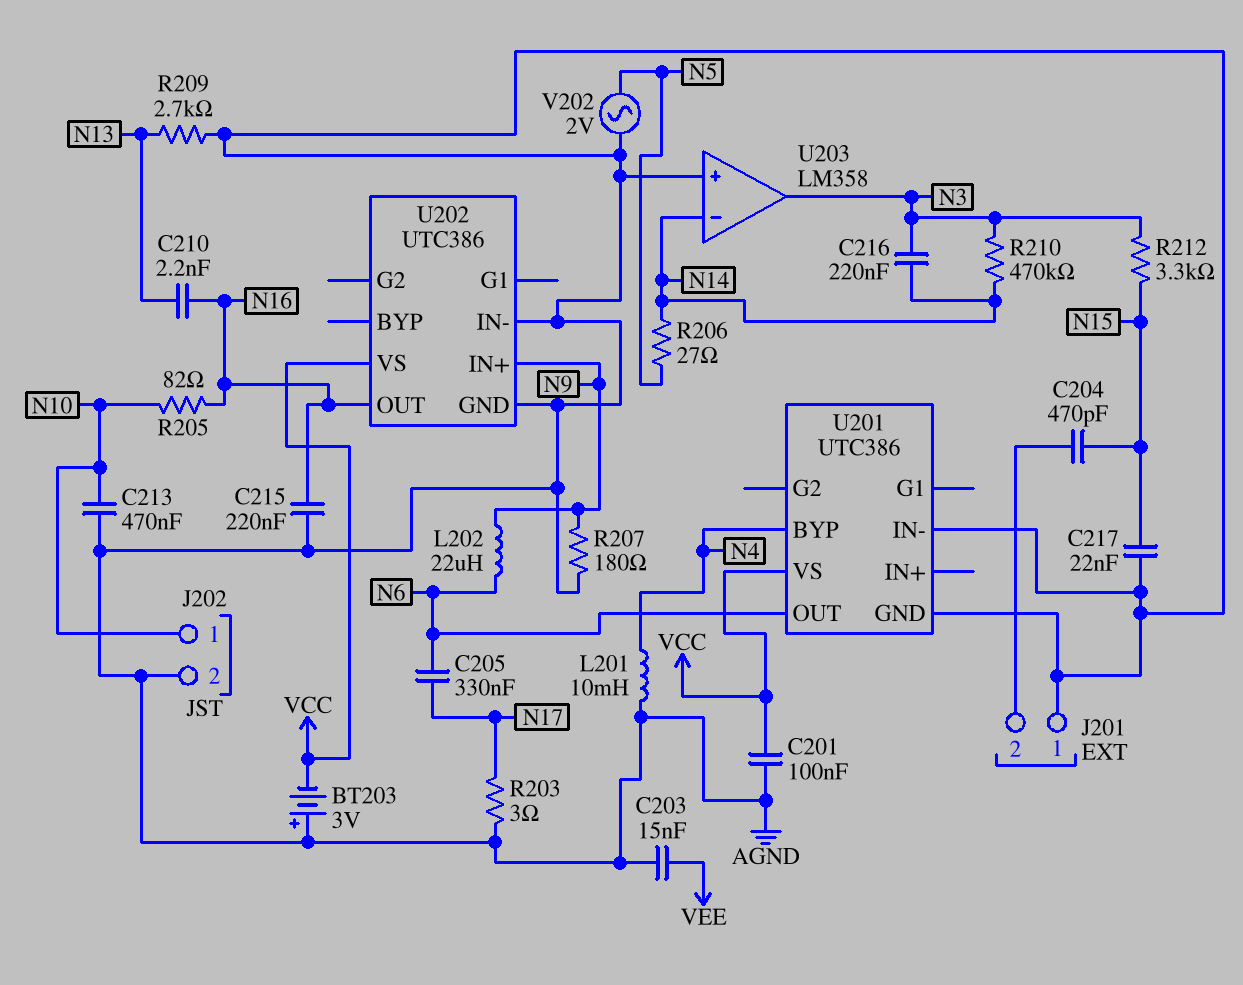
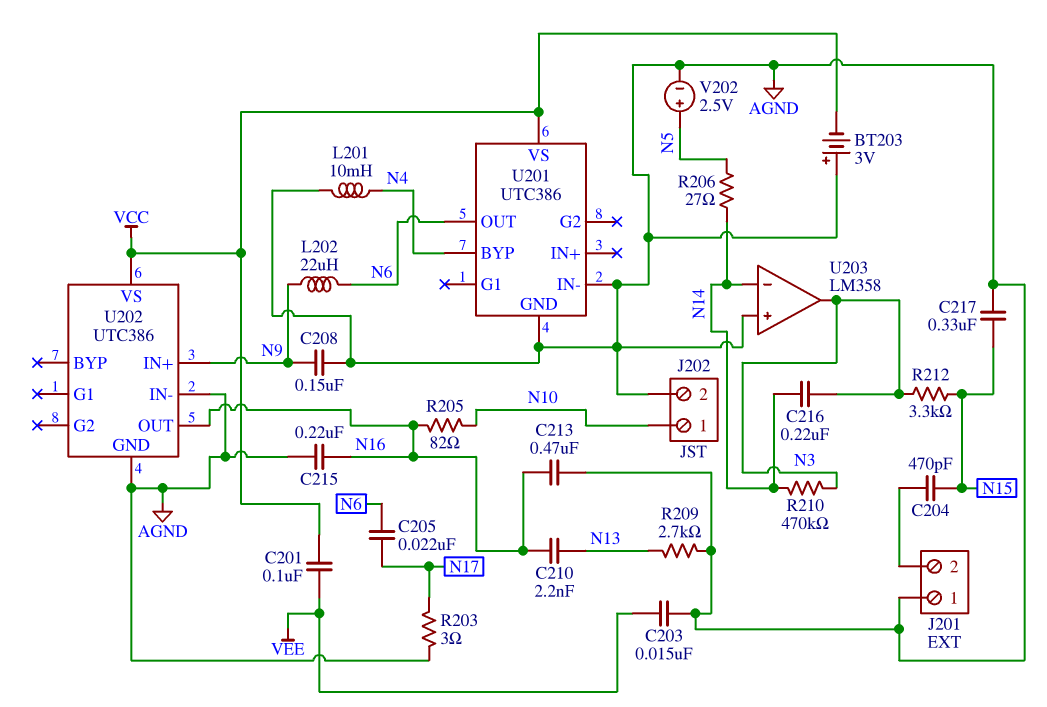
C201: 100nF (AGND, VCC) -> 100nF (VCC, VEE)
C205: 330nF (N6, N17) -> 22nF (N6, N17)
C208: none -> 150nF (AGND, N9)
C213: 470nF (AGND, N10) -> 470nF (AGND, N16)
C217: 22nF (AGND, N15) -> 330nF (AGND, N15)
R207: 180 (AGND, N9) -> none
V202: AC 2V (AGND, N5) -> 2.5V (plus N5, minus AGND)

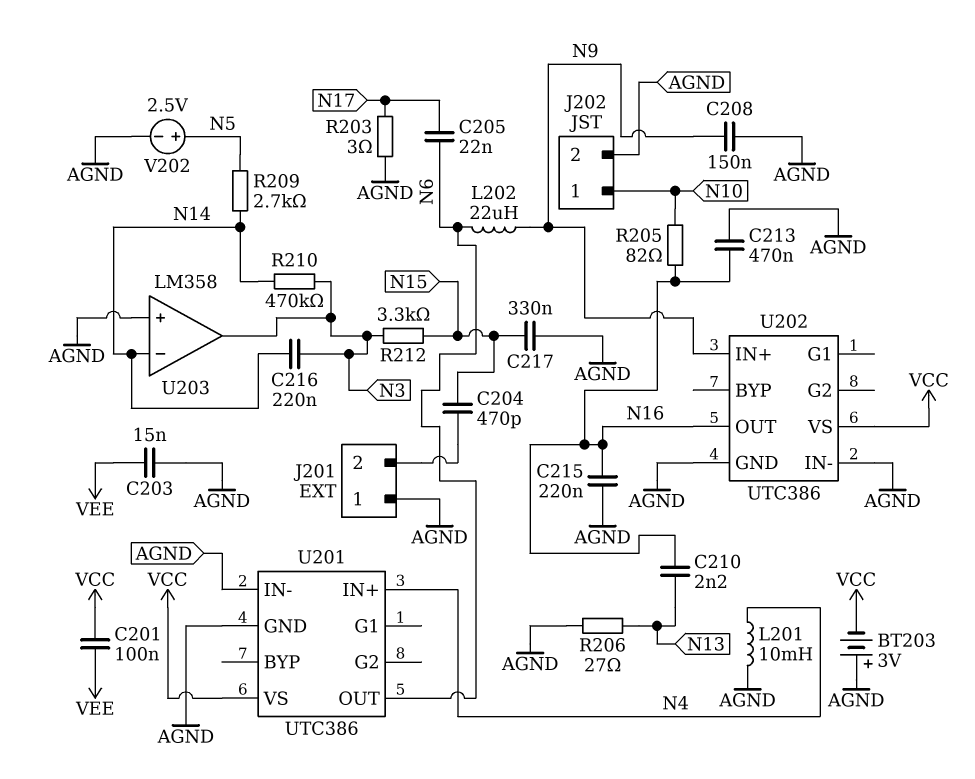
R206: 27 (N5, N14) -> 27 (AGND, N13)
R209: 2.7k (AGND, N13) -> 2.7k (N5, N14)
U201 pin BYP: N4 -> none
U201 pin IN+: none -> N4

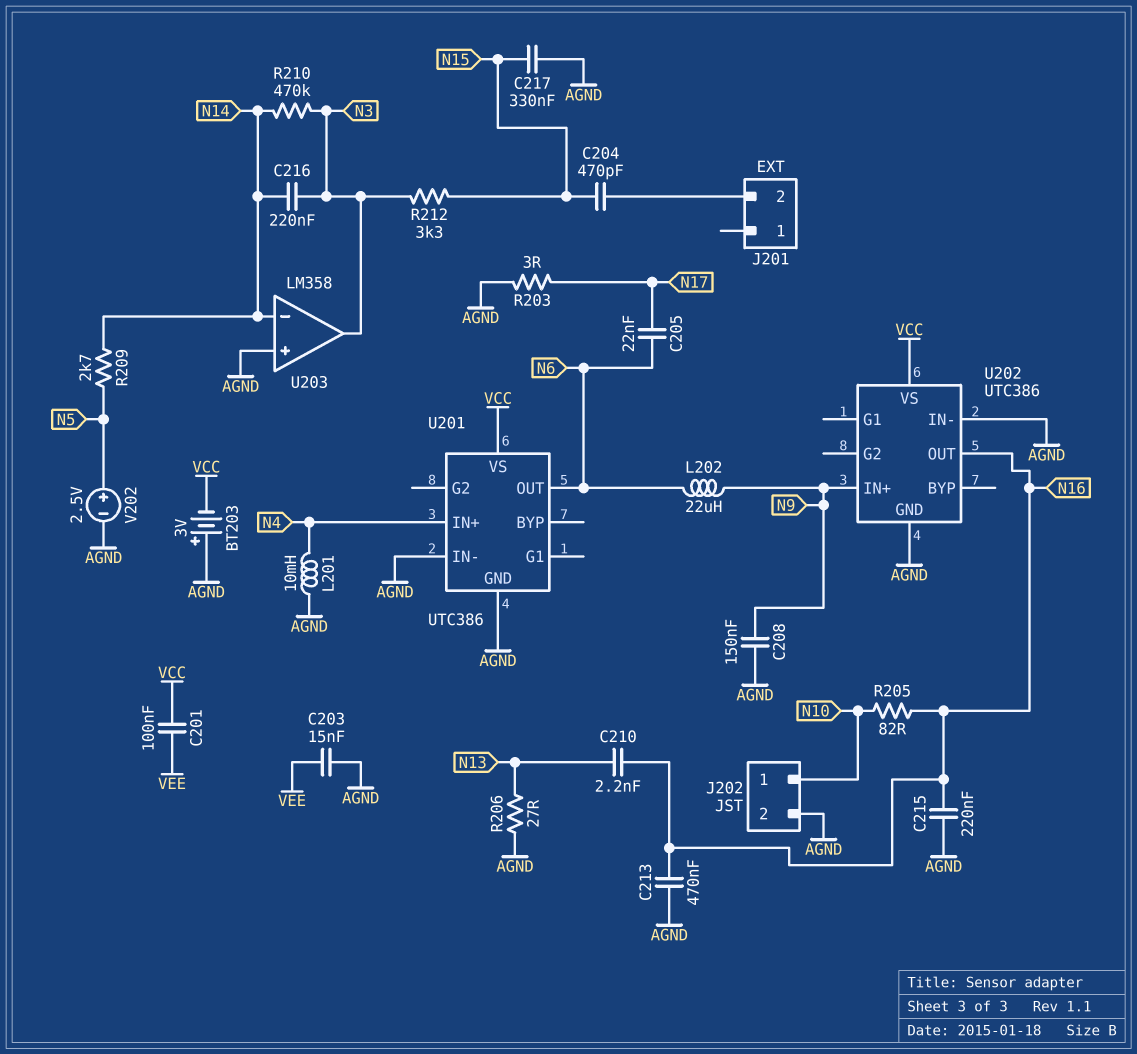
J201 pin 1: AGND -> none

